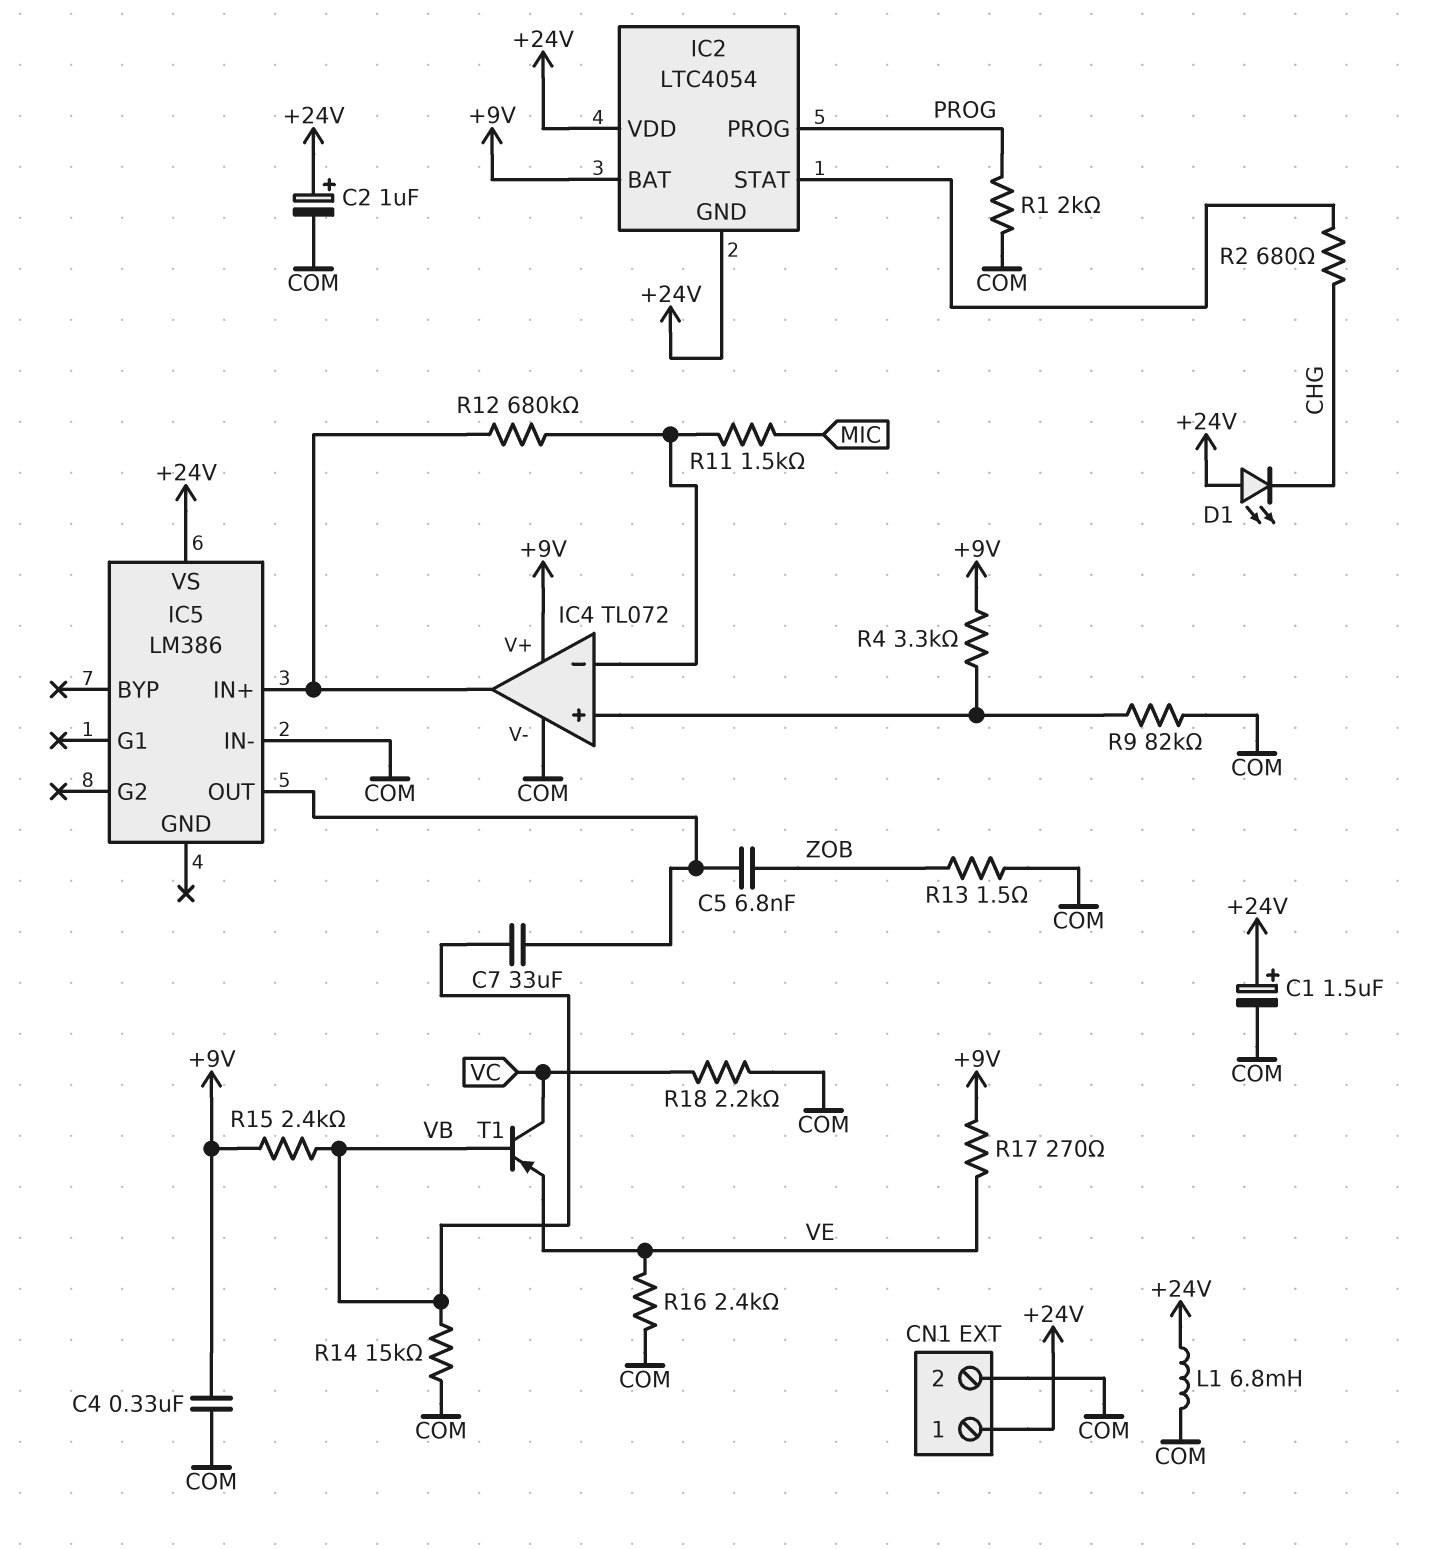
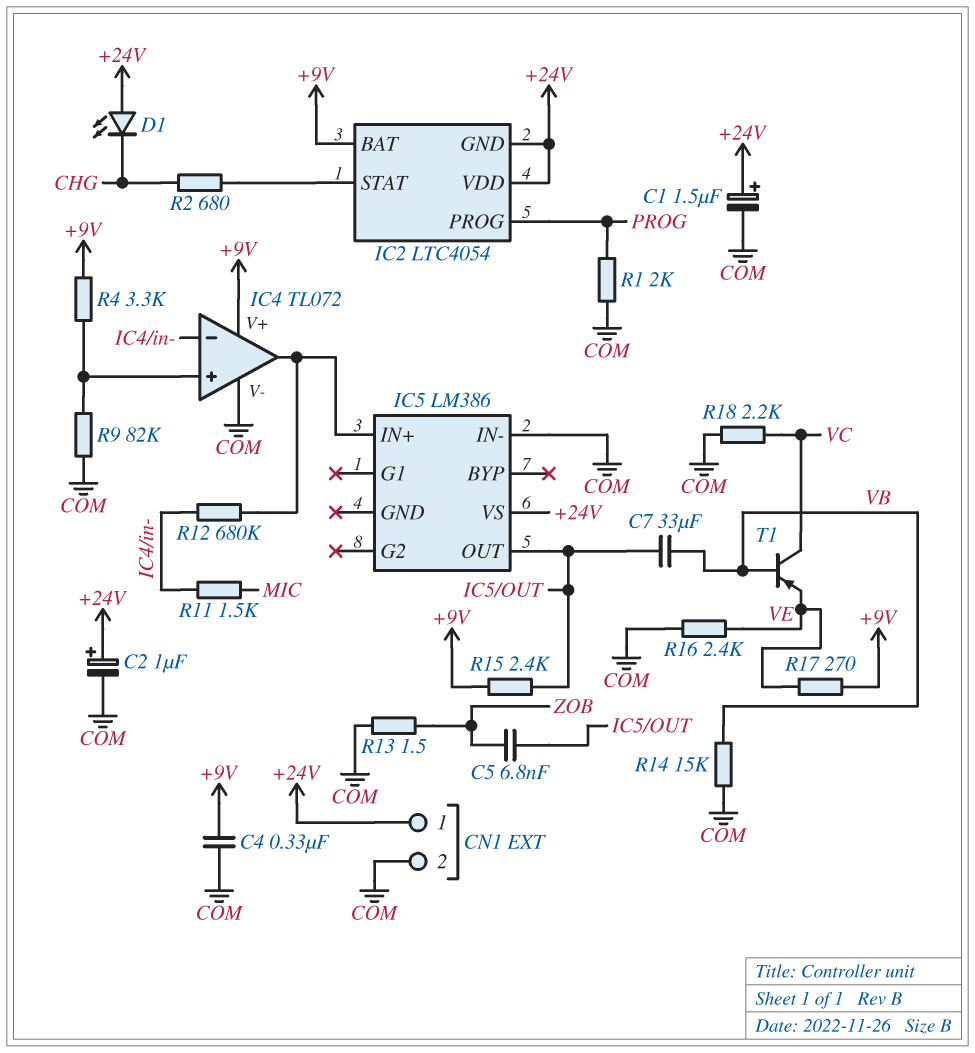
L1: 6.8mH (+24V, COM) -> none
R15: 2.4k (+9V, VB) -> 2.4k (+9V, IC5/OUT)

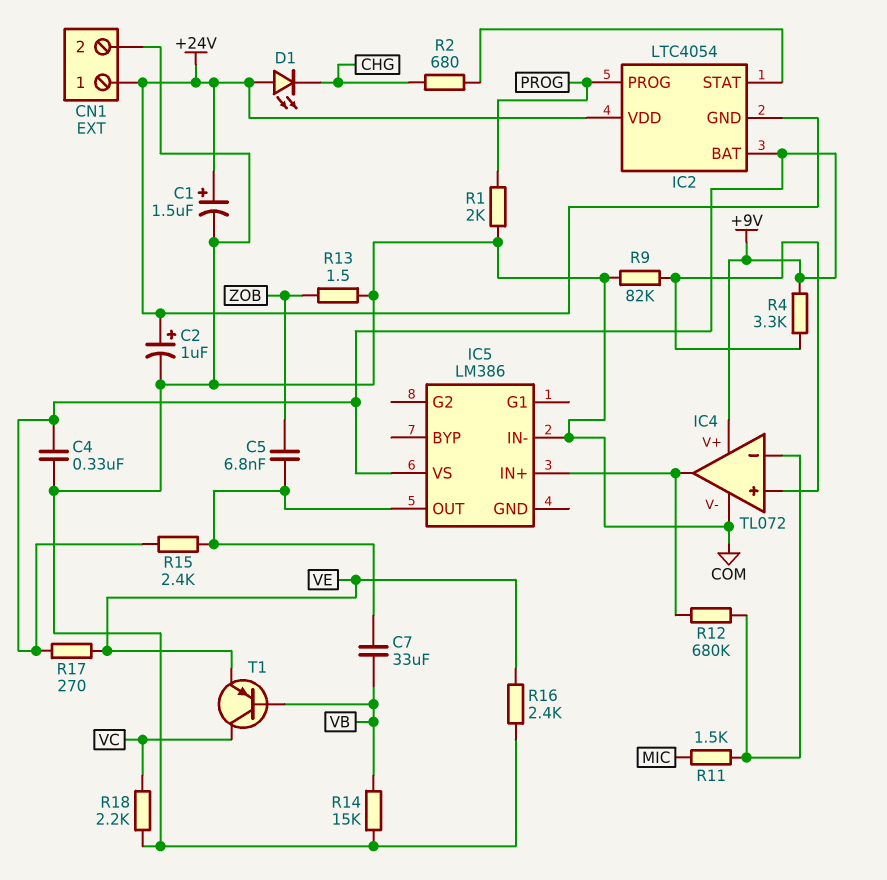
IC5 pin VS: +24V -> +9V

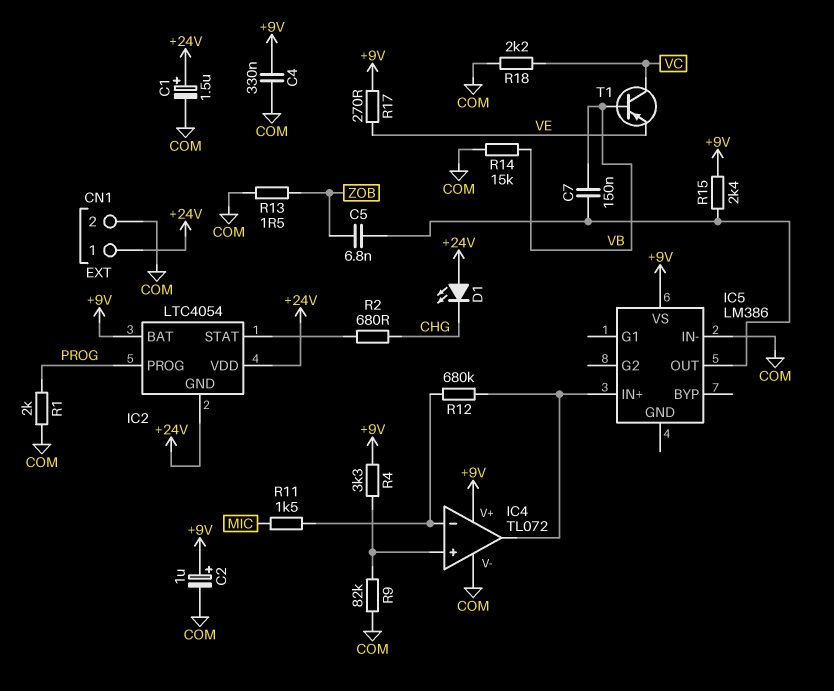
C2: 1uF (plus +24V, minus COM) -> 1uF (plus +9V, minus COM)
C7: 33uF (IC5/OUT, VB) -> 150nF (IC5/OUT, VB)
R16: 2.4k (COM, VE) -> none

